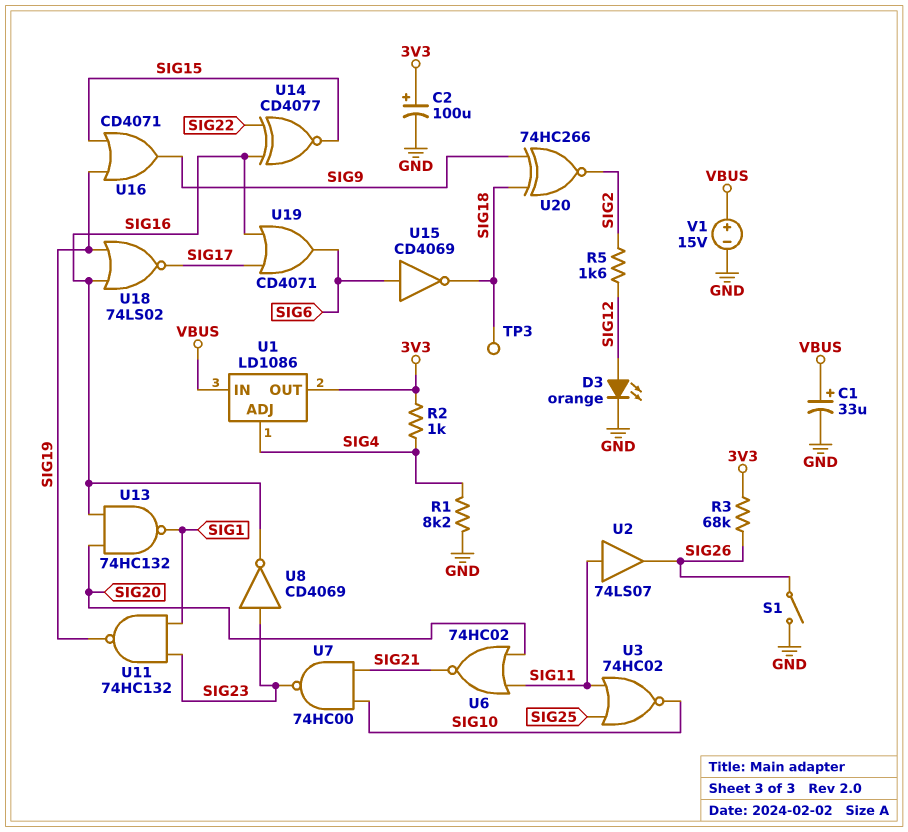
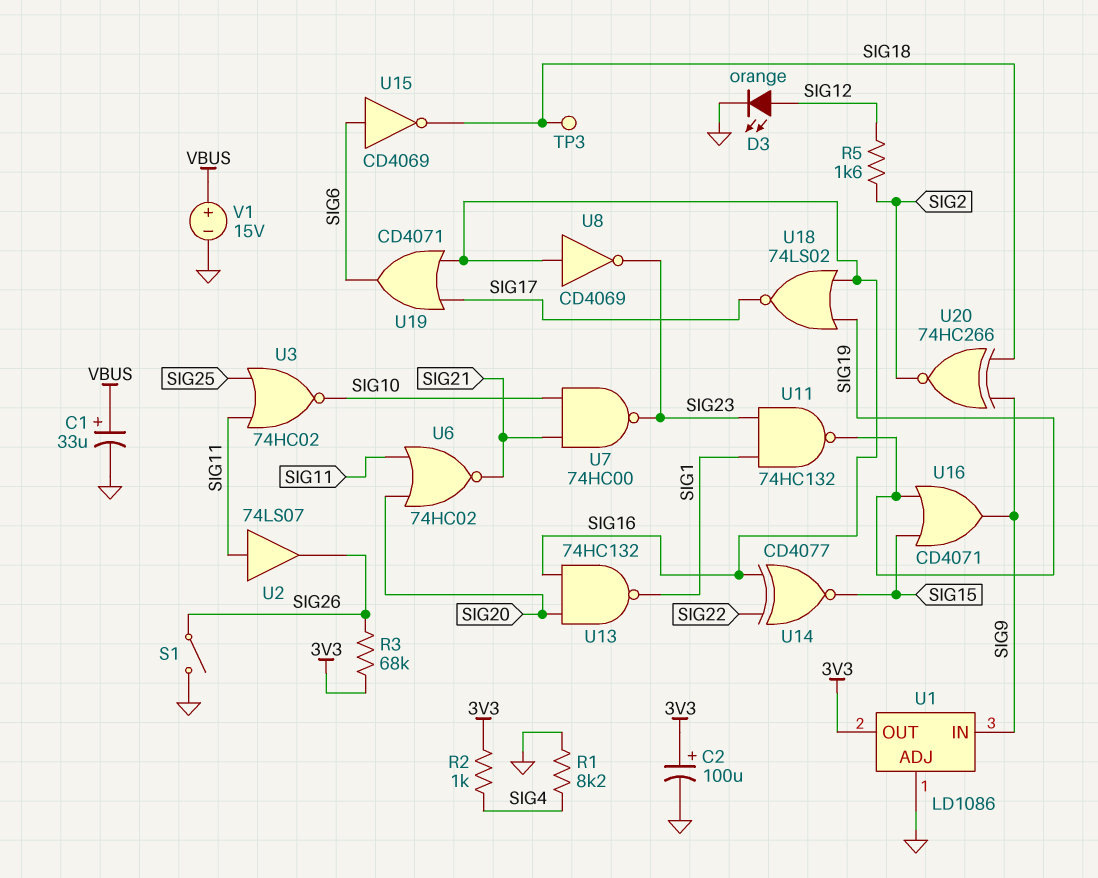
U1 pin ADJ: SIG4 -> GND
U1 pin IN: VBUS -> SIG9
U8: NOT CD4069 (in SIG23, out SIG16) -> NOT CD4069 (in SIG16, out SIG23)

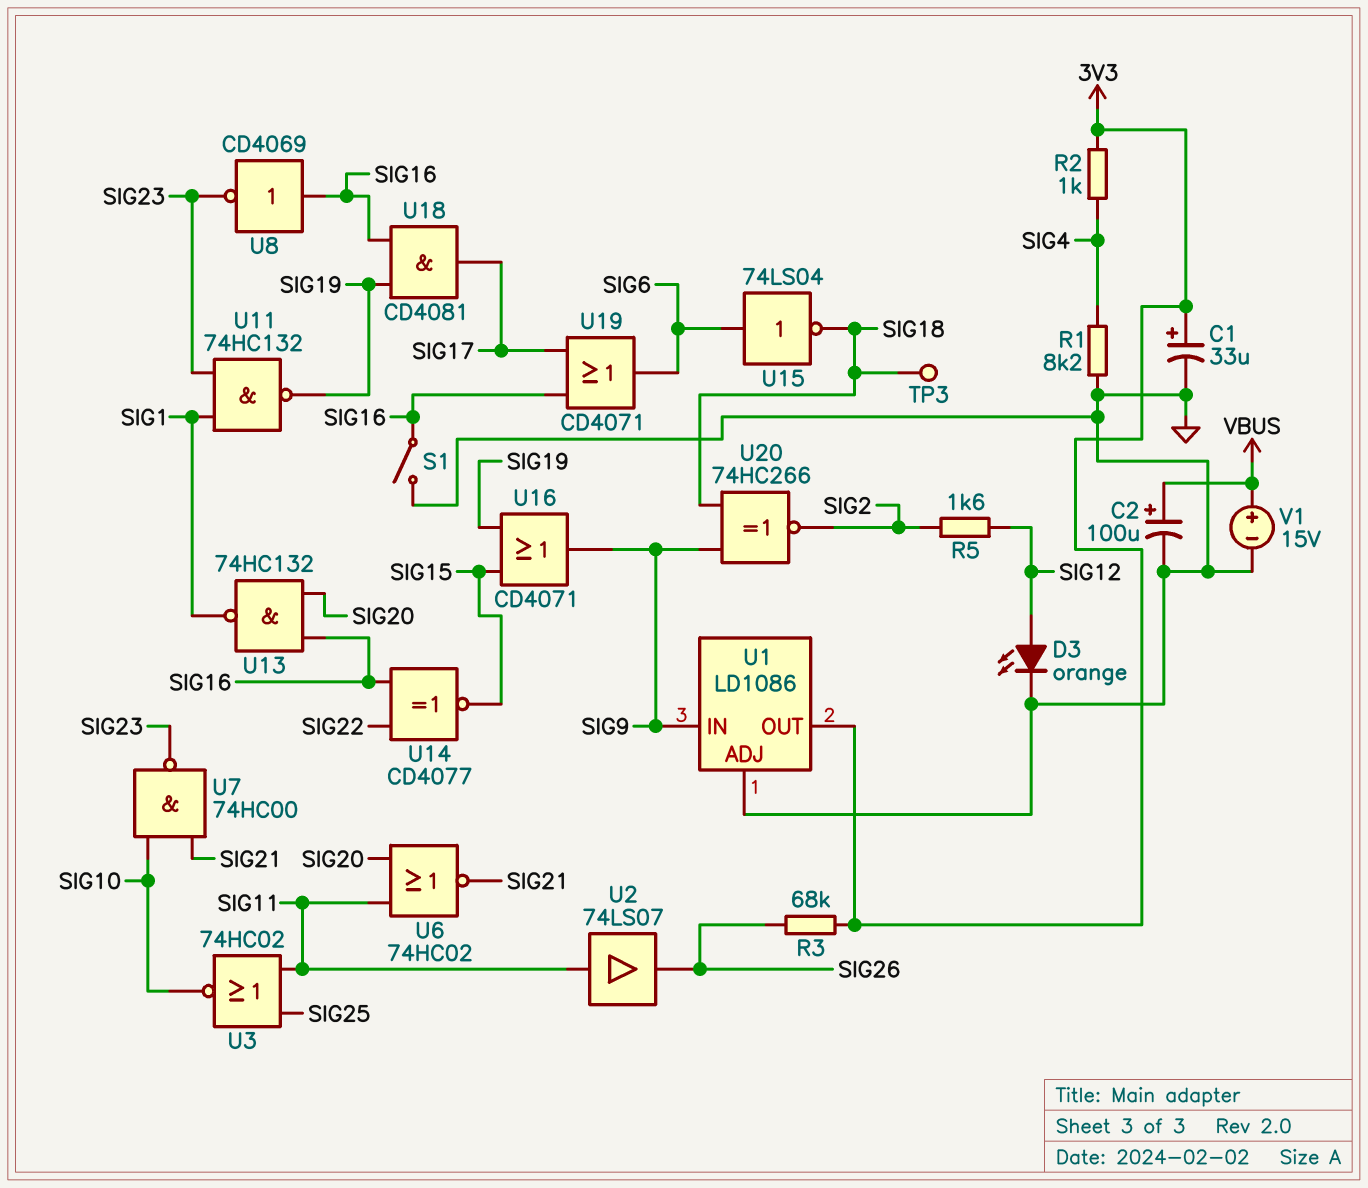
C1: 33uF (plus VBUS, minus GND) -> 33uF (plus 3V3, minus GND)
C2: 100uF (plus 3V3, minus GND) -> 100uF (plus VBUS, minus GND)
S1: switch (GND, SIG26) -> switch (GND, SIG16)
U15: NOT CD4069 (in SIG6, out SIG18) -> NOT 74LS04 (in SIG6, out SIG18)
U18: NOR 74LS02 (in SIG16, in SIG19, out SIG17) -> AND CD4081 (in SIG16, in SIG19, out SIG17)

